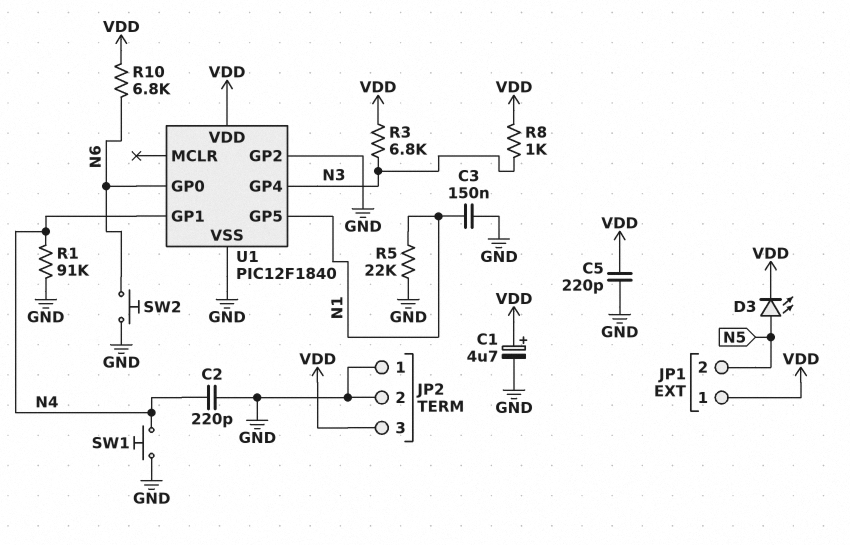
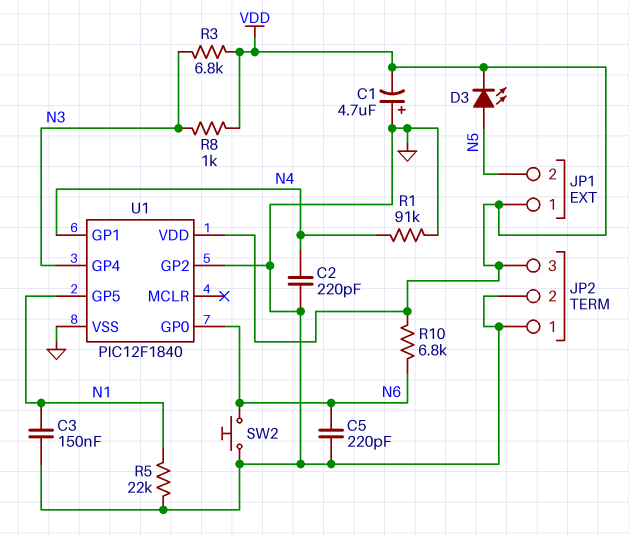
C1: 4.7uF (plus VDD, minus GND) -> 4.7uF (plus GND, minus VDD)
C5: 220pF (GND, VDD) -> 220pF (GND, N6)
SW1: button (GND, N4) -> none

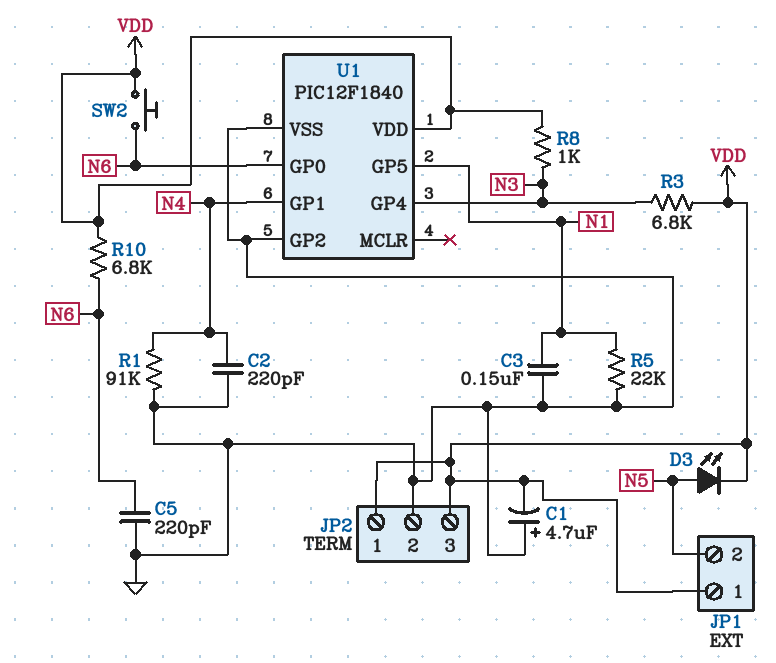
JP2 pin 1: GND -> VDD
SW2: button (GND, N6) -> button (N6, VDD)

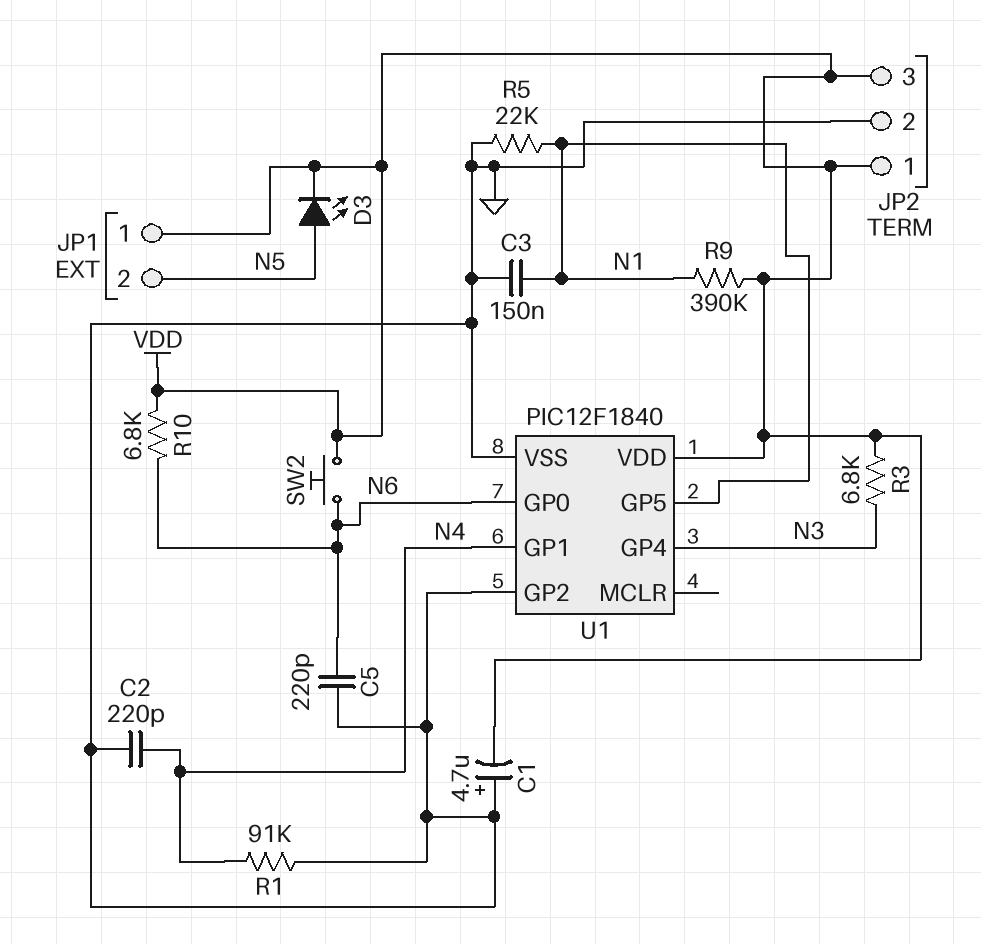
R8: 1k (N3, VDD) -> none
R9: none -> 390k (N1, VDD)

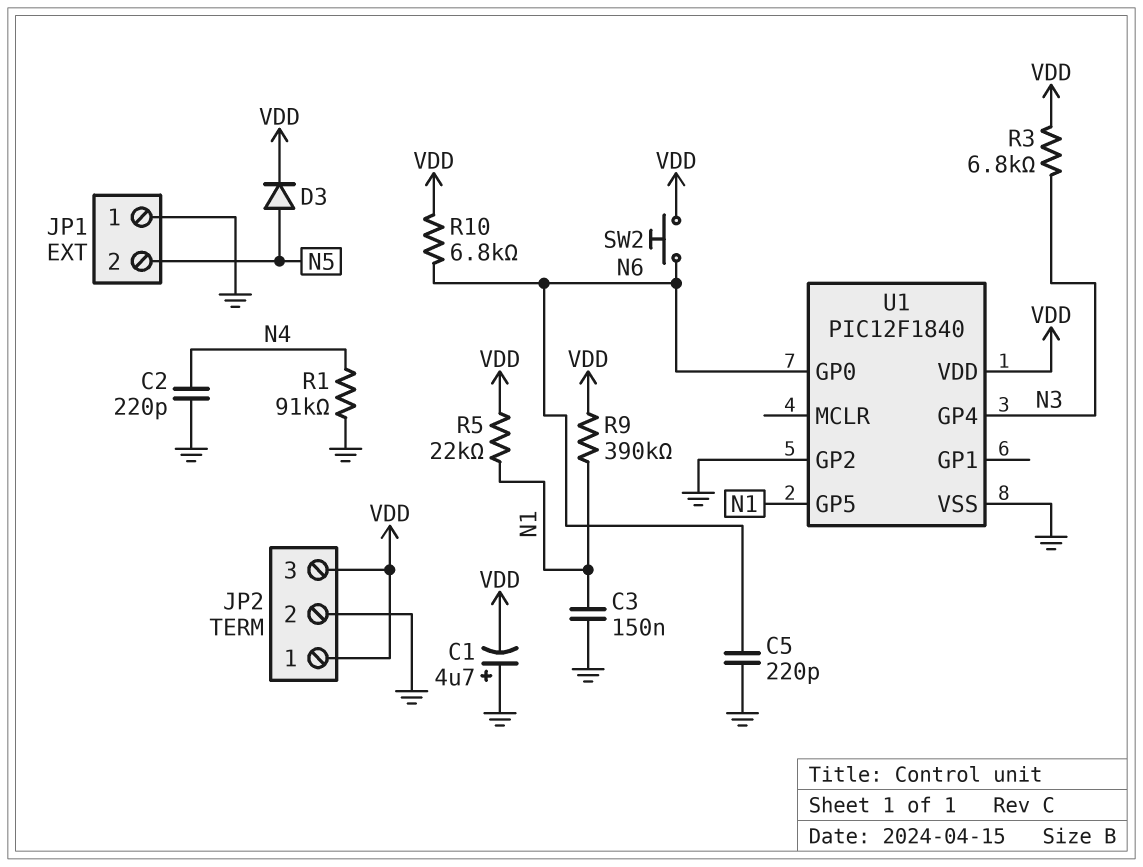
D3: LED (A N5, K VDD) -> diode (A N5, K VDD)
JP1 pin 1: VDD -> GND
R5: 22k (GND, N1) -> 22k (N1, VDD)
U1 pin GP1: N4 -> none

